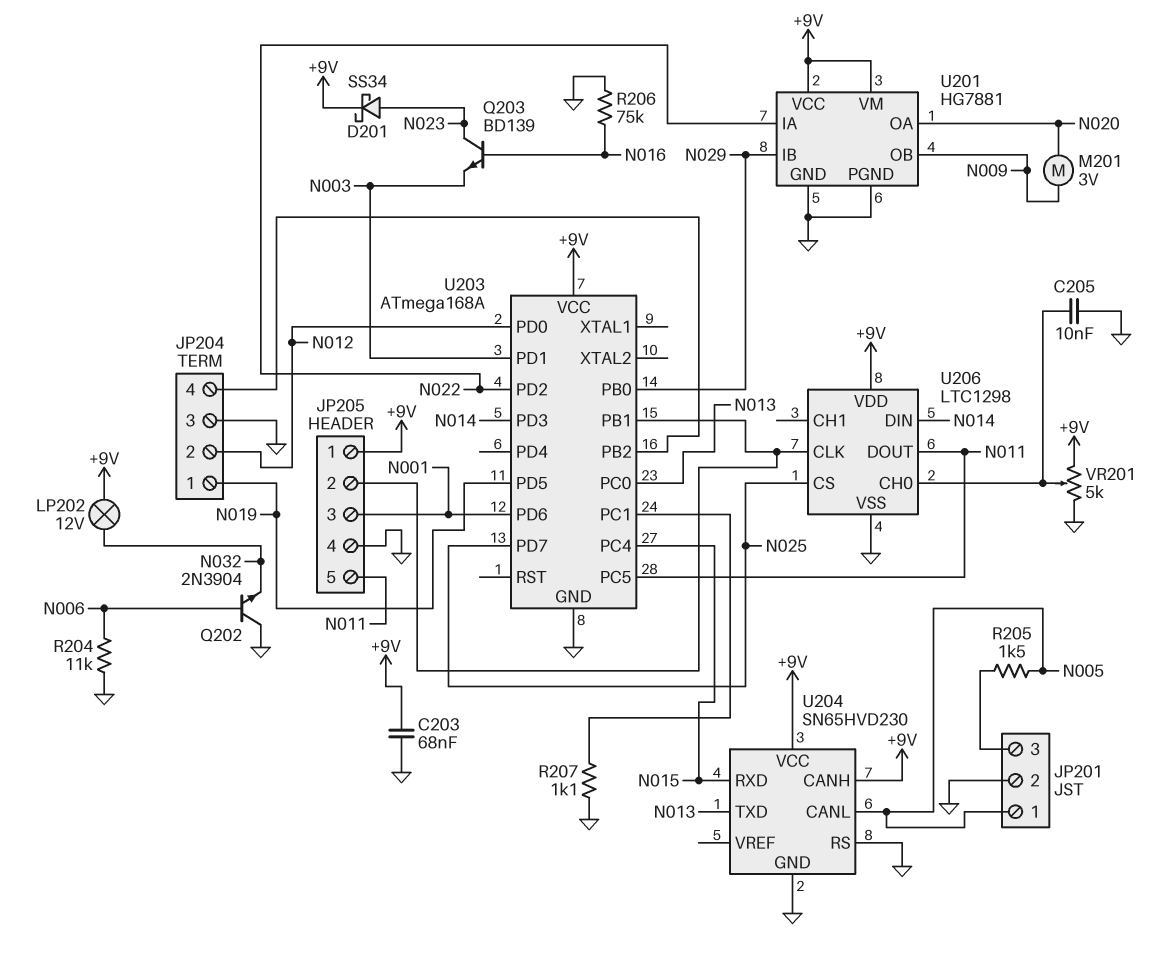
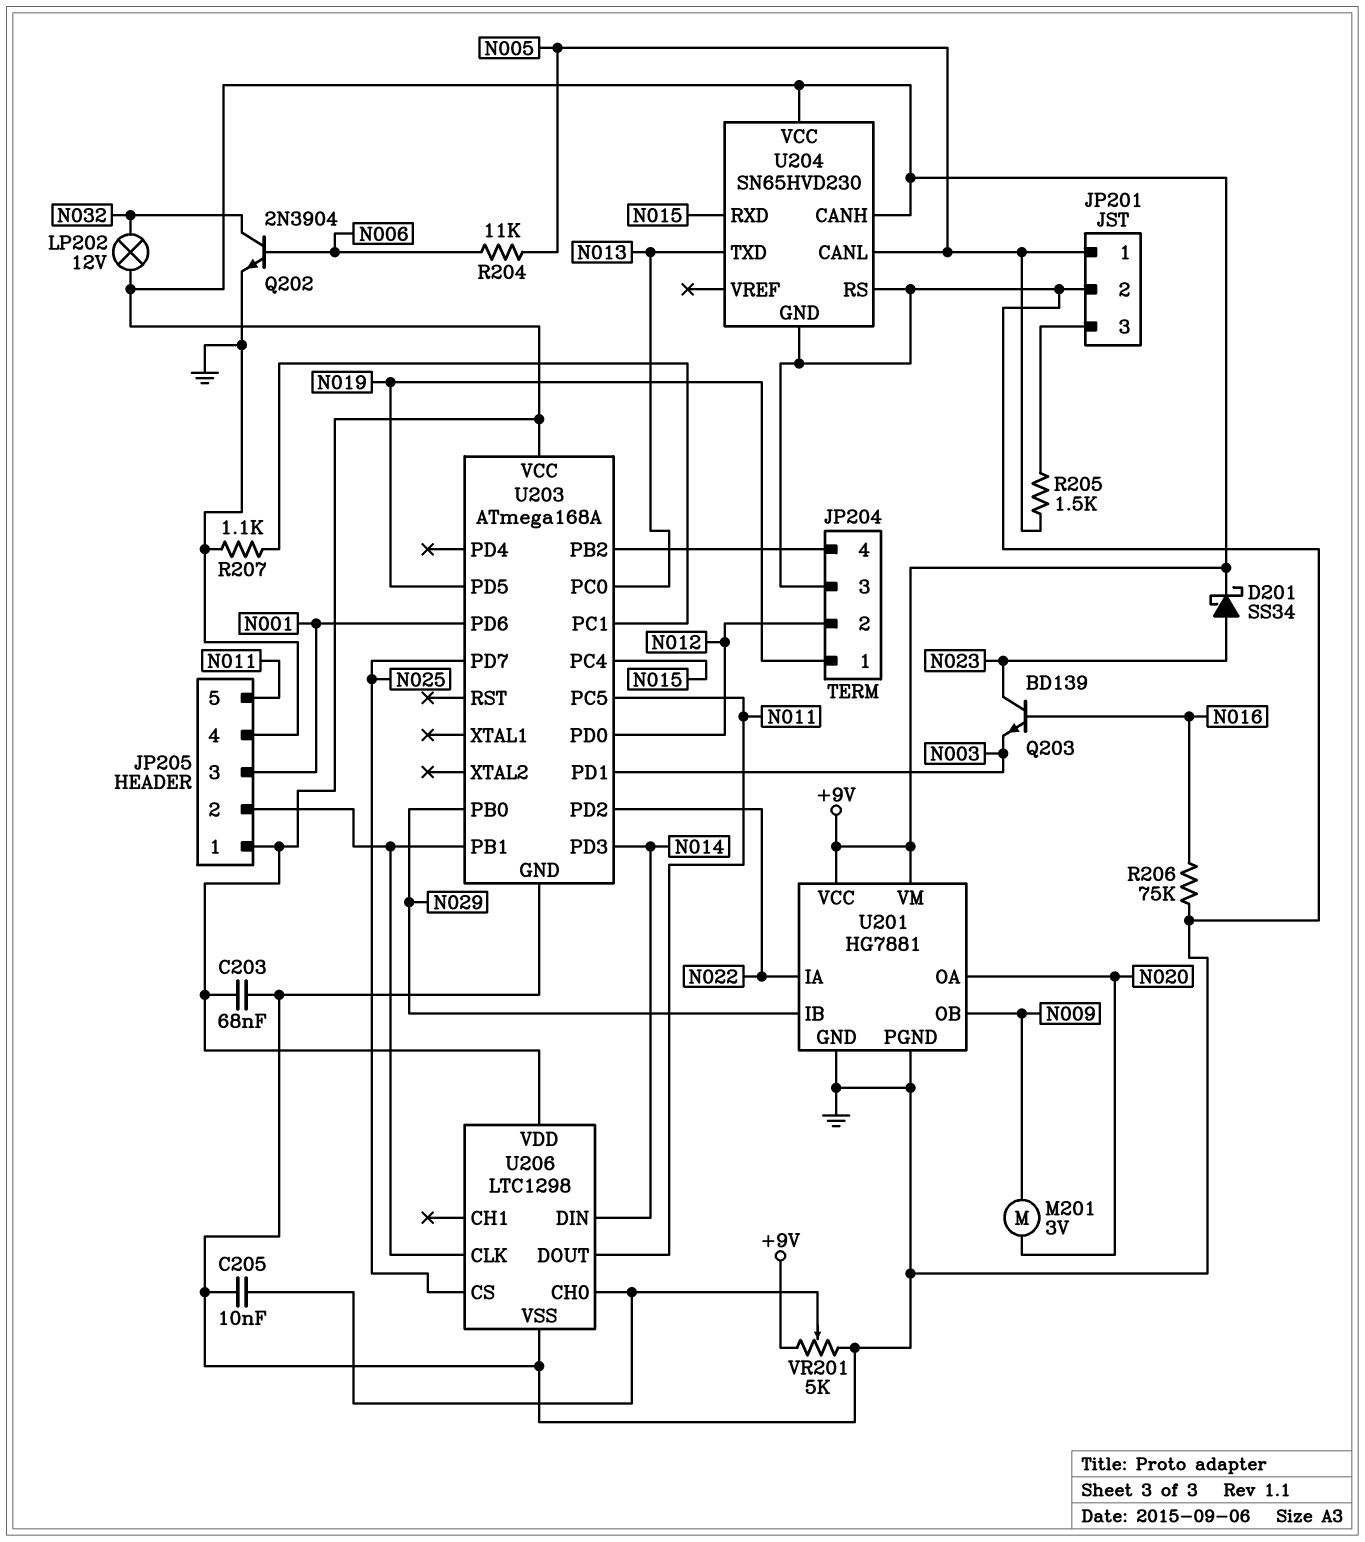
Q202: NPN 2N3904 (B N006, C GND, E N032) -> NPN 2N3904 (B N006, C N032, E GND)
R204: 11k (GND, N006) -> 11k (N005, N006)

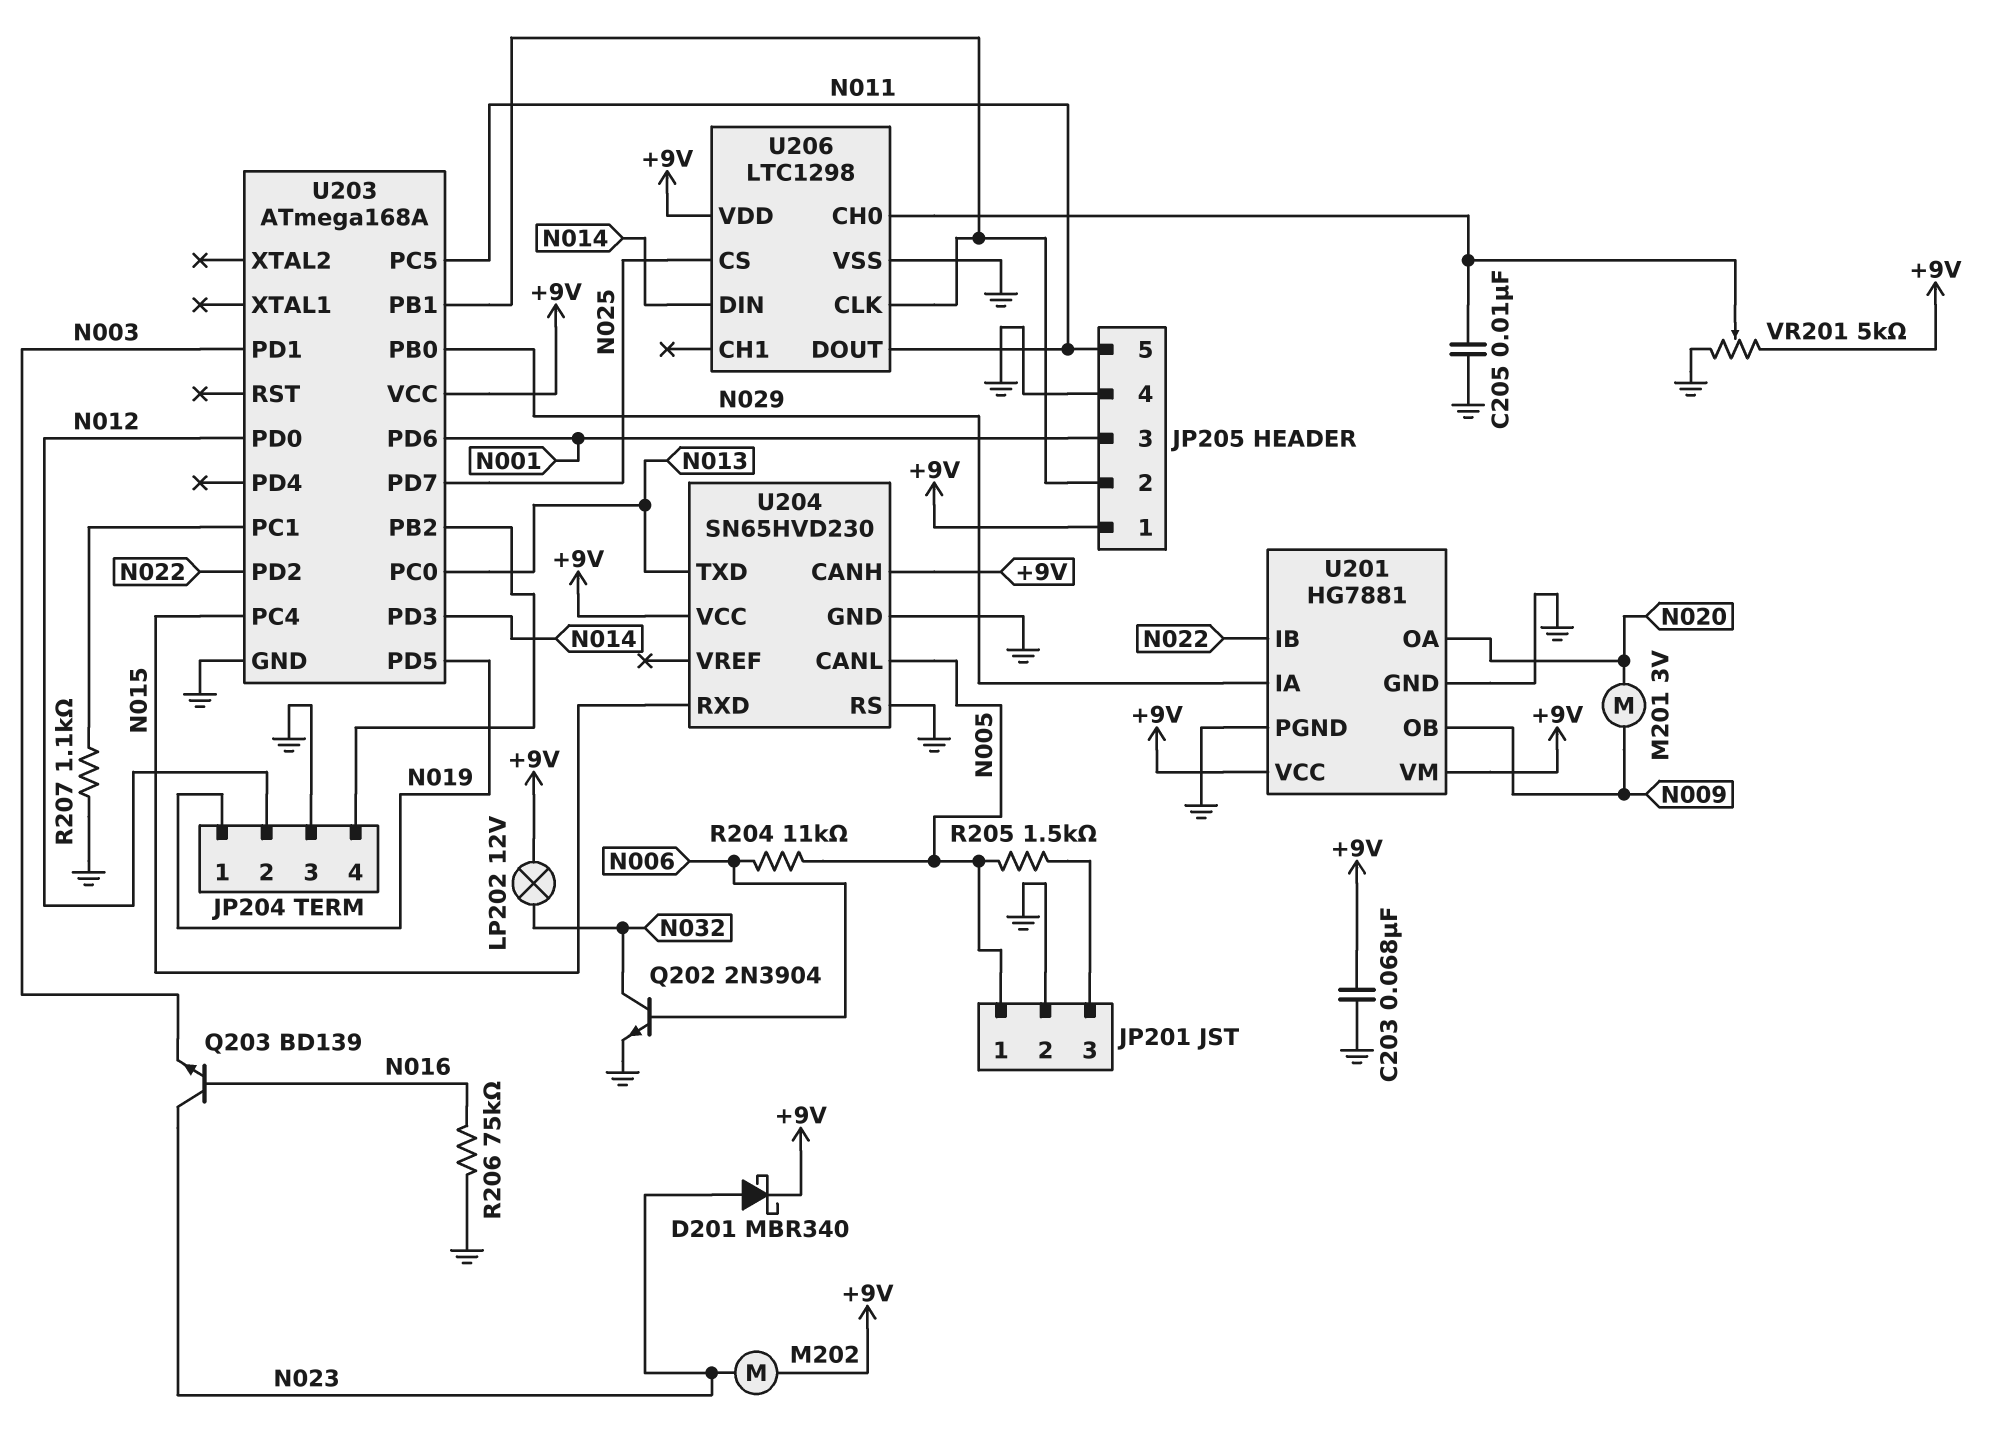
D201: schottky SS34 (A N023, K +9V) -> schottky MBR340 (A N023, K +9V)
M202: none -> motor (+9V, N023)
U201 pin IA: N022 -> N029
U201 pin IB: N029 -> N022

